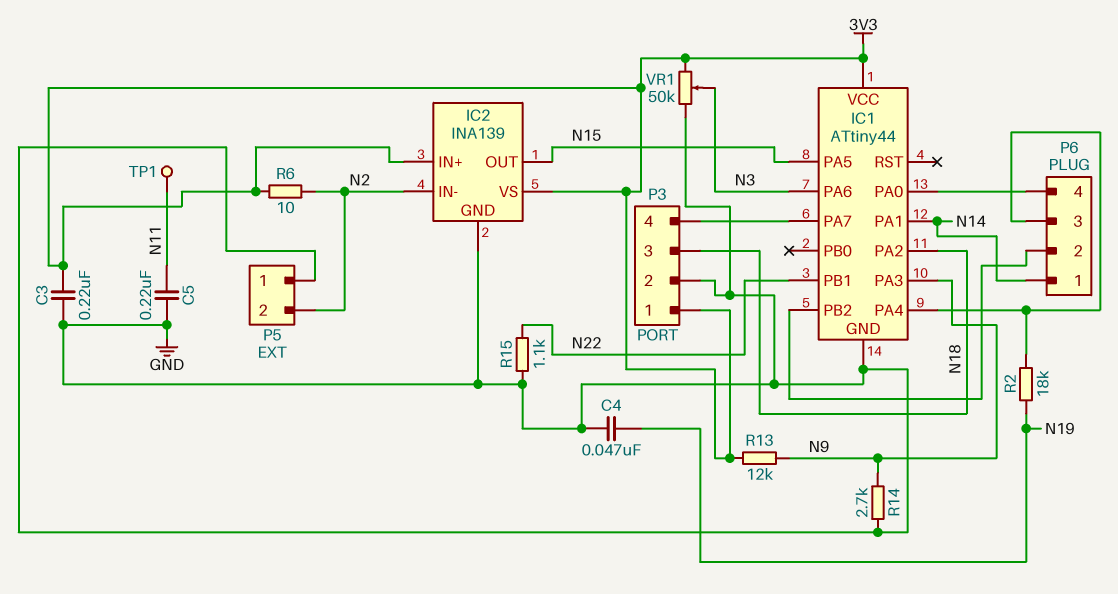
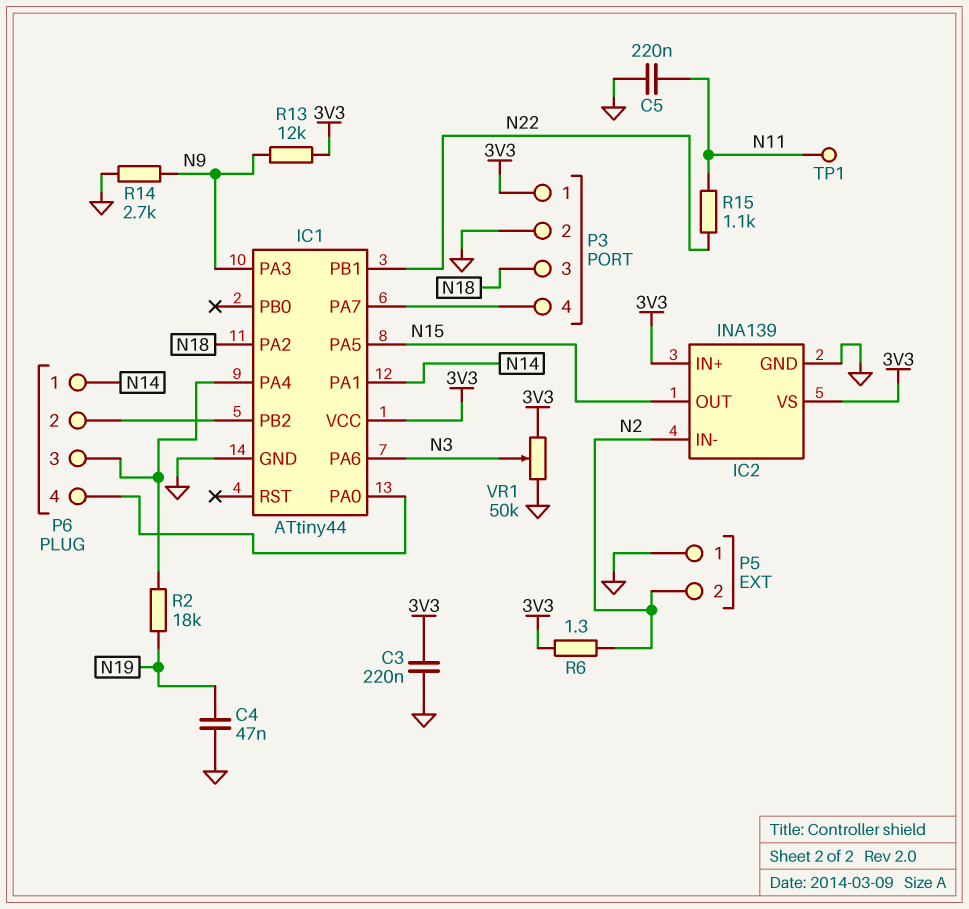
R6: 10 (3V3, N2) -> 1.3 (3V3, N2)
R15: 1.1k (GND, N22) -> 1.1k (N11, N22)

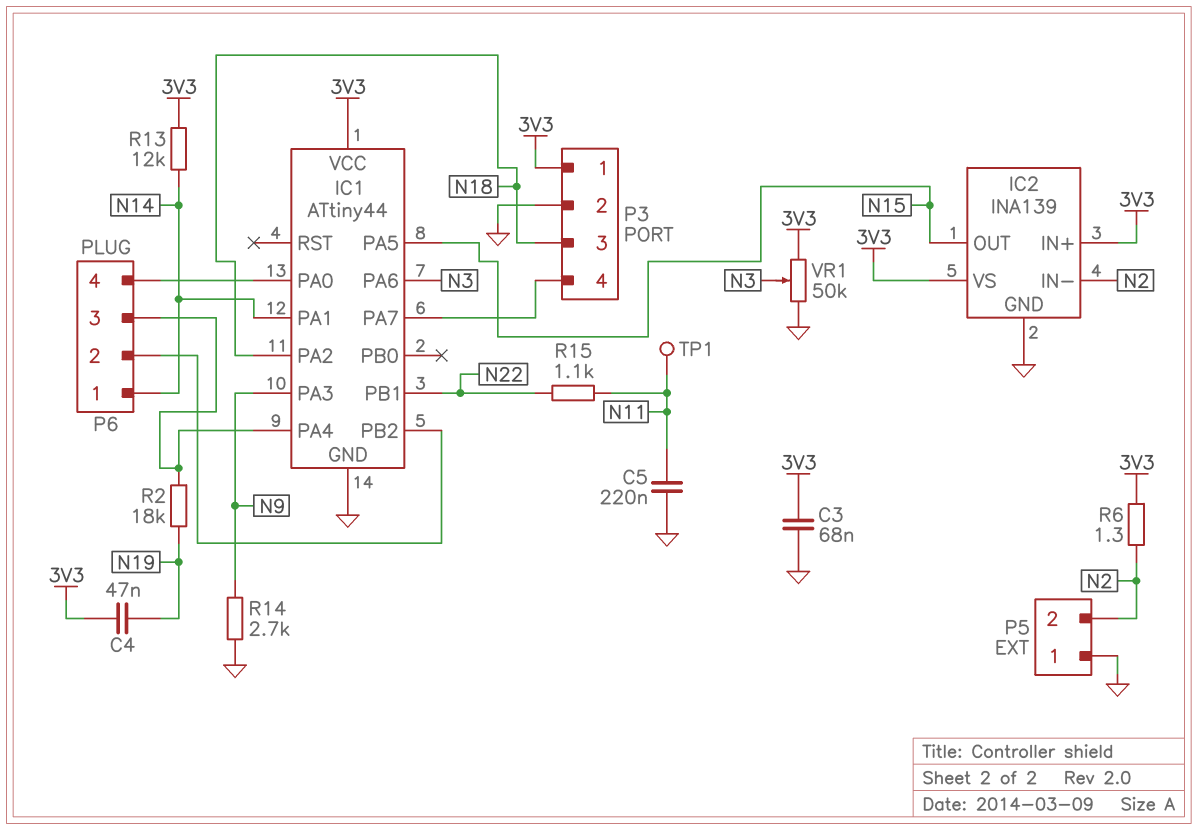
C3: 220nF (3V3, GND) -> 68nF (3V3, GND)
C4: 47nF (GND, N19) -> 47nF (3V3, N19)
R13: 12k (3V3, N9) -> 12k (3V3, N14)

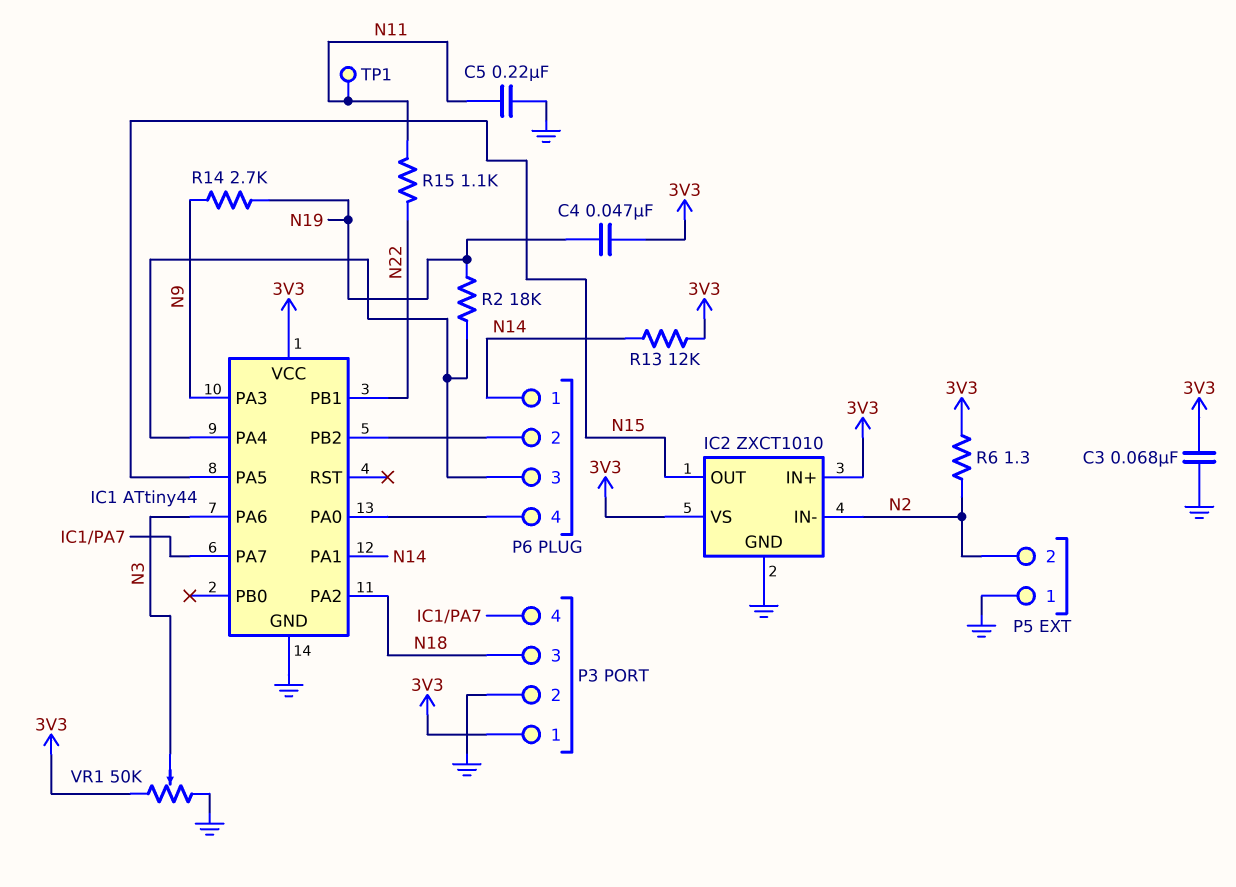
IC2: INA139 -> ZXCT1010
R14: 2.7k (GND, N9) -> 2.7k (N9, N19)

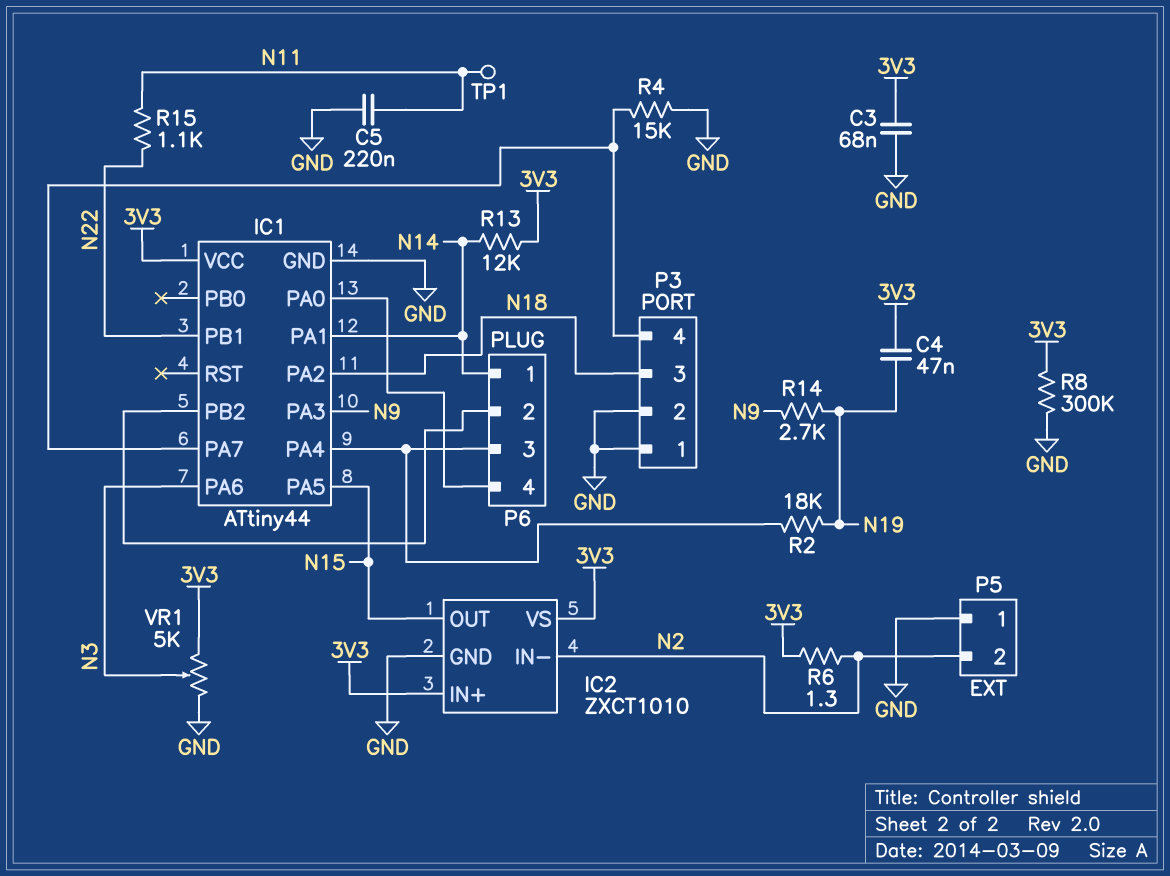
P3 pin 1: 3V3 -> GND
R4: none -> 15k (GND, IC1/PA7)
R8: none -> 300k (3V3, GND)
VR1: 50k (3V3, GND, wiper N3) -> 5k (3V3, GND, wiper N3)

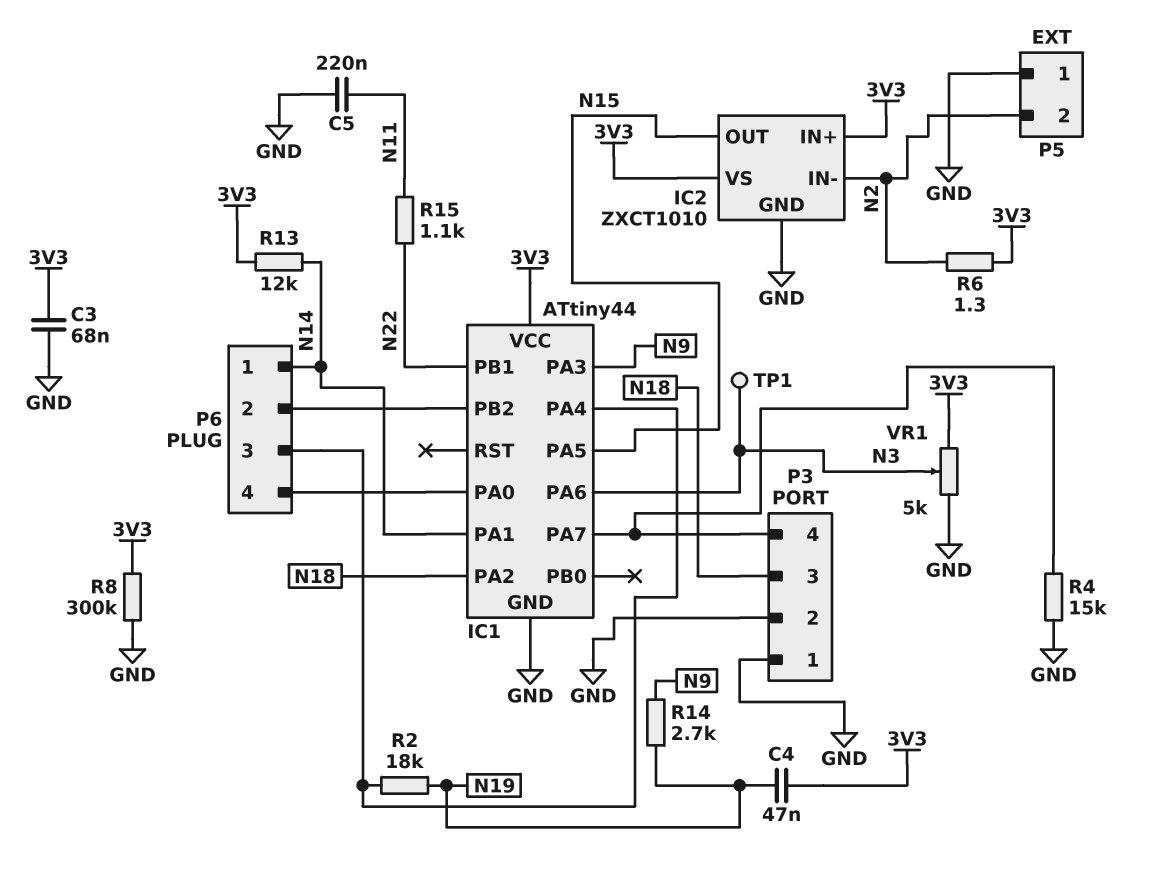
TP1: test point (N11) -> test point (N3)

